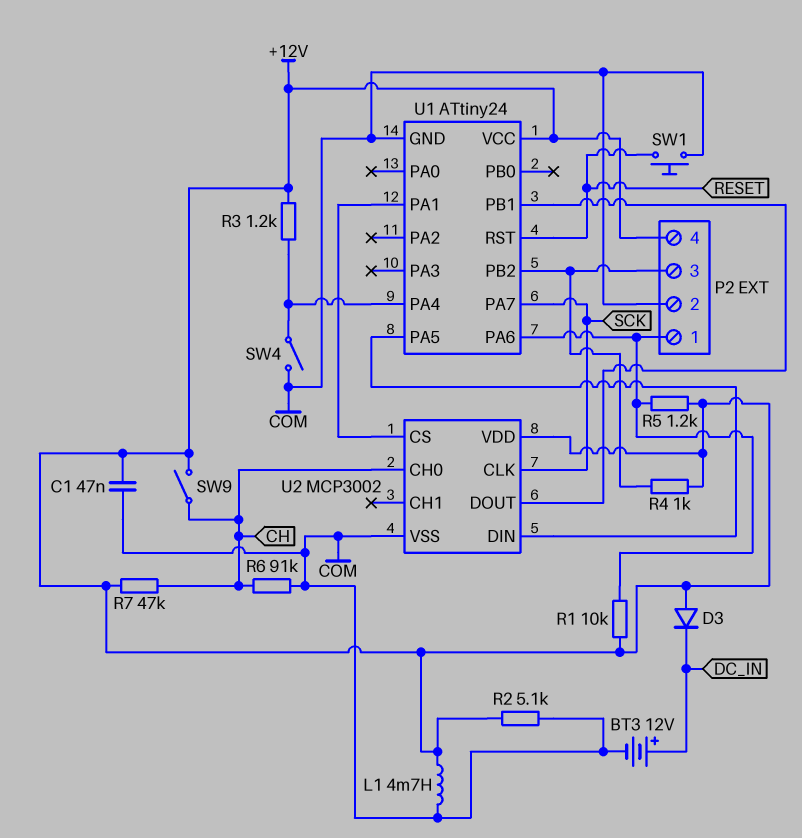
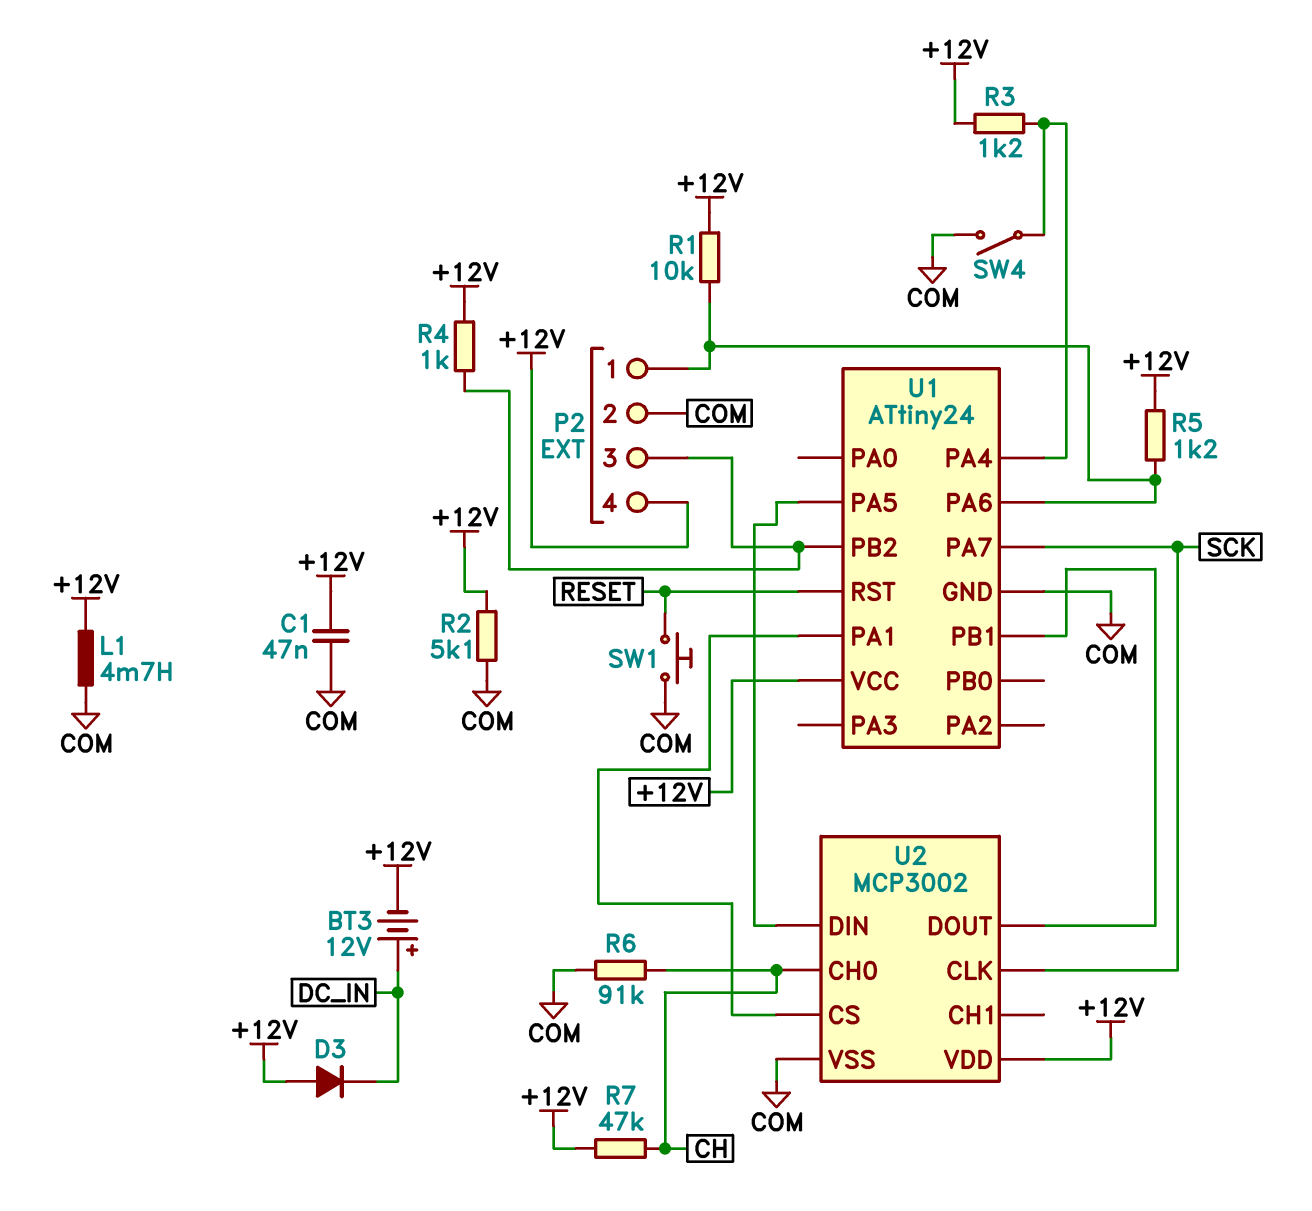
BT3: 12V (plus DC_IN, minus COM) -> 12V (plus DC_IN, minus +12V)
SW9: switch (+12V, CH) -> none

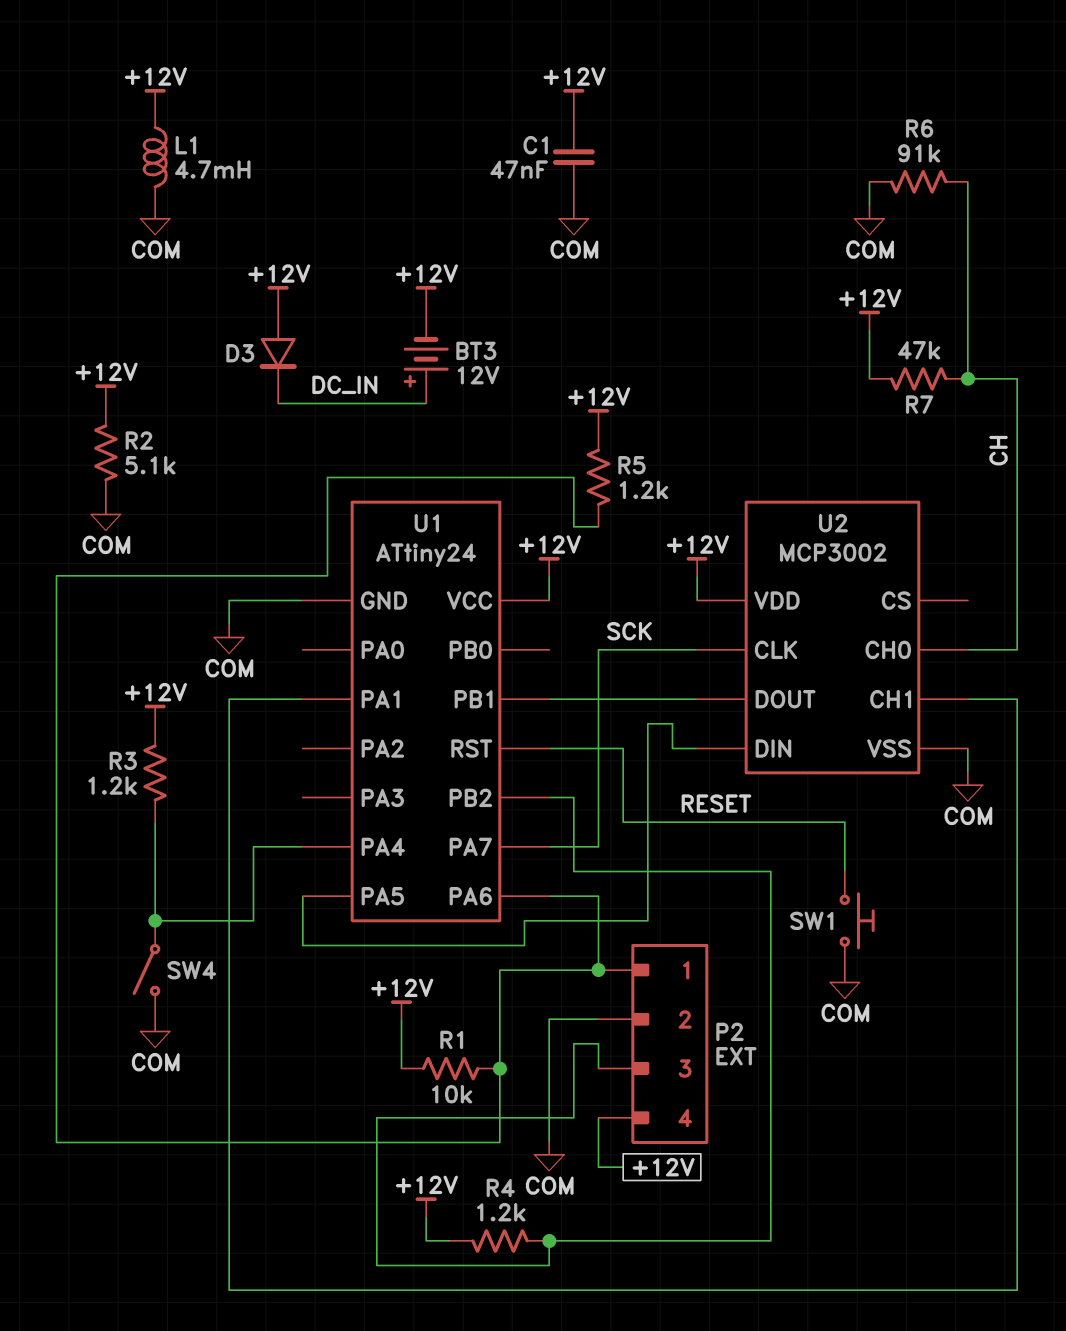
R4: 1k (+12V, P2/3) -> 1.2k (+12V, P2/3)
U2 pin CH1: none -> U1/PA1
U2 pin CS: U1/PA1 -> none

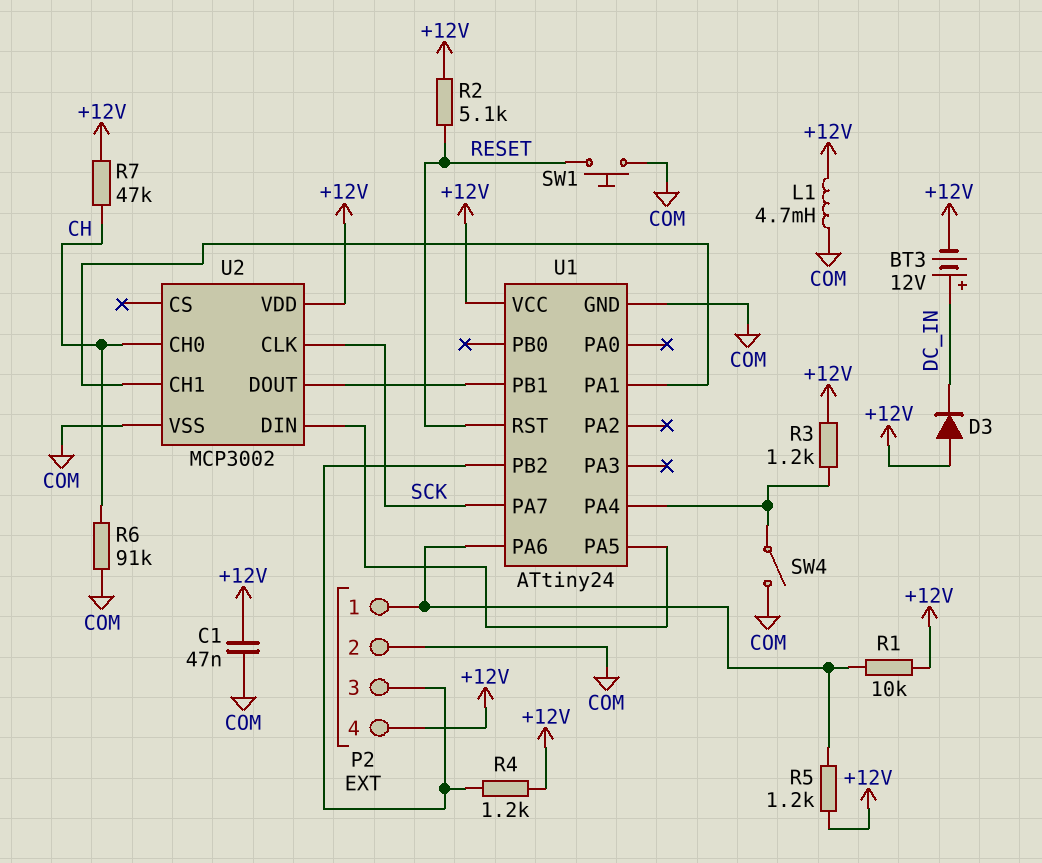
R2: 5.1k (+12V, COM) -> 5.1k (+12V, RESET)

